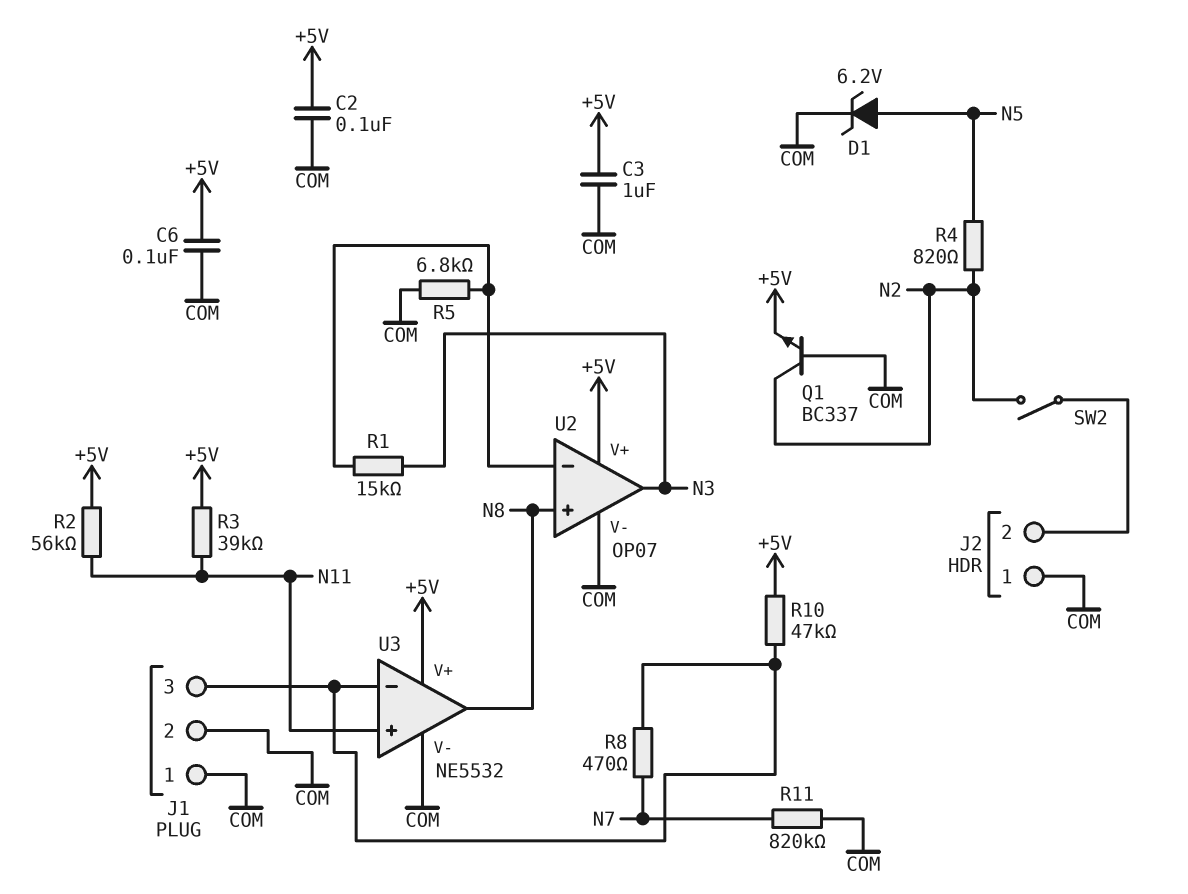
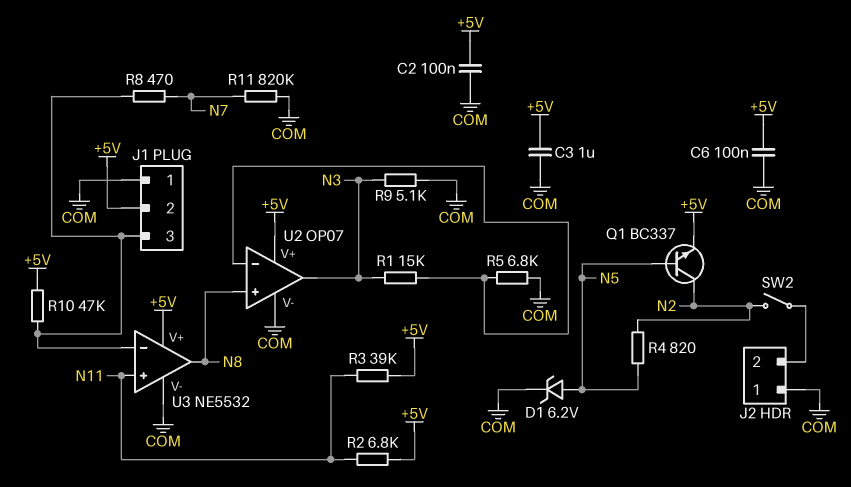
J1 pin 2: COM -> +5V
Q1: NPN BC337 (B COM, C N2, E +5V) -> NPN BC337 (B N5, C N2, E +5V)
R2: 56k (+5V, N11) -> 6.8k (+5V, N11)
R9: none -> 5.1k (COM, N3)

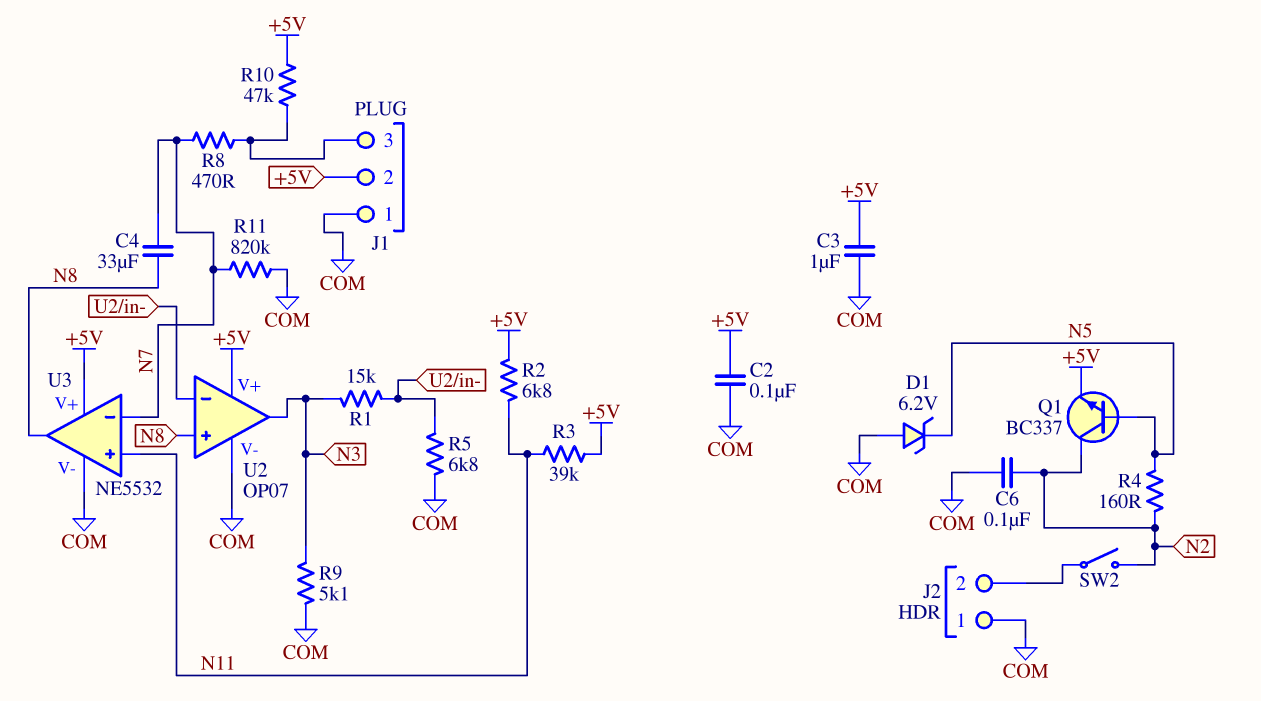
C4: none -> 33uF (N7, N8)
C6: 100nF (+5V, COM) -> 100nF (COM, N2)
D1: zener 6.2V (A N5, K COM) -> zener 6.2V (A COM, K N5)
R4: 820 (N2, N5) -> 160 (N2, N5)
U3 pin in-: J1/3 -> N7

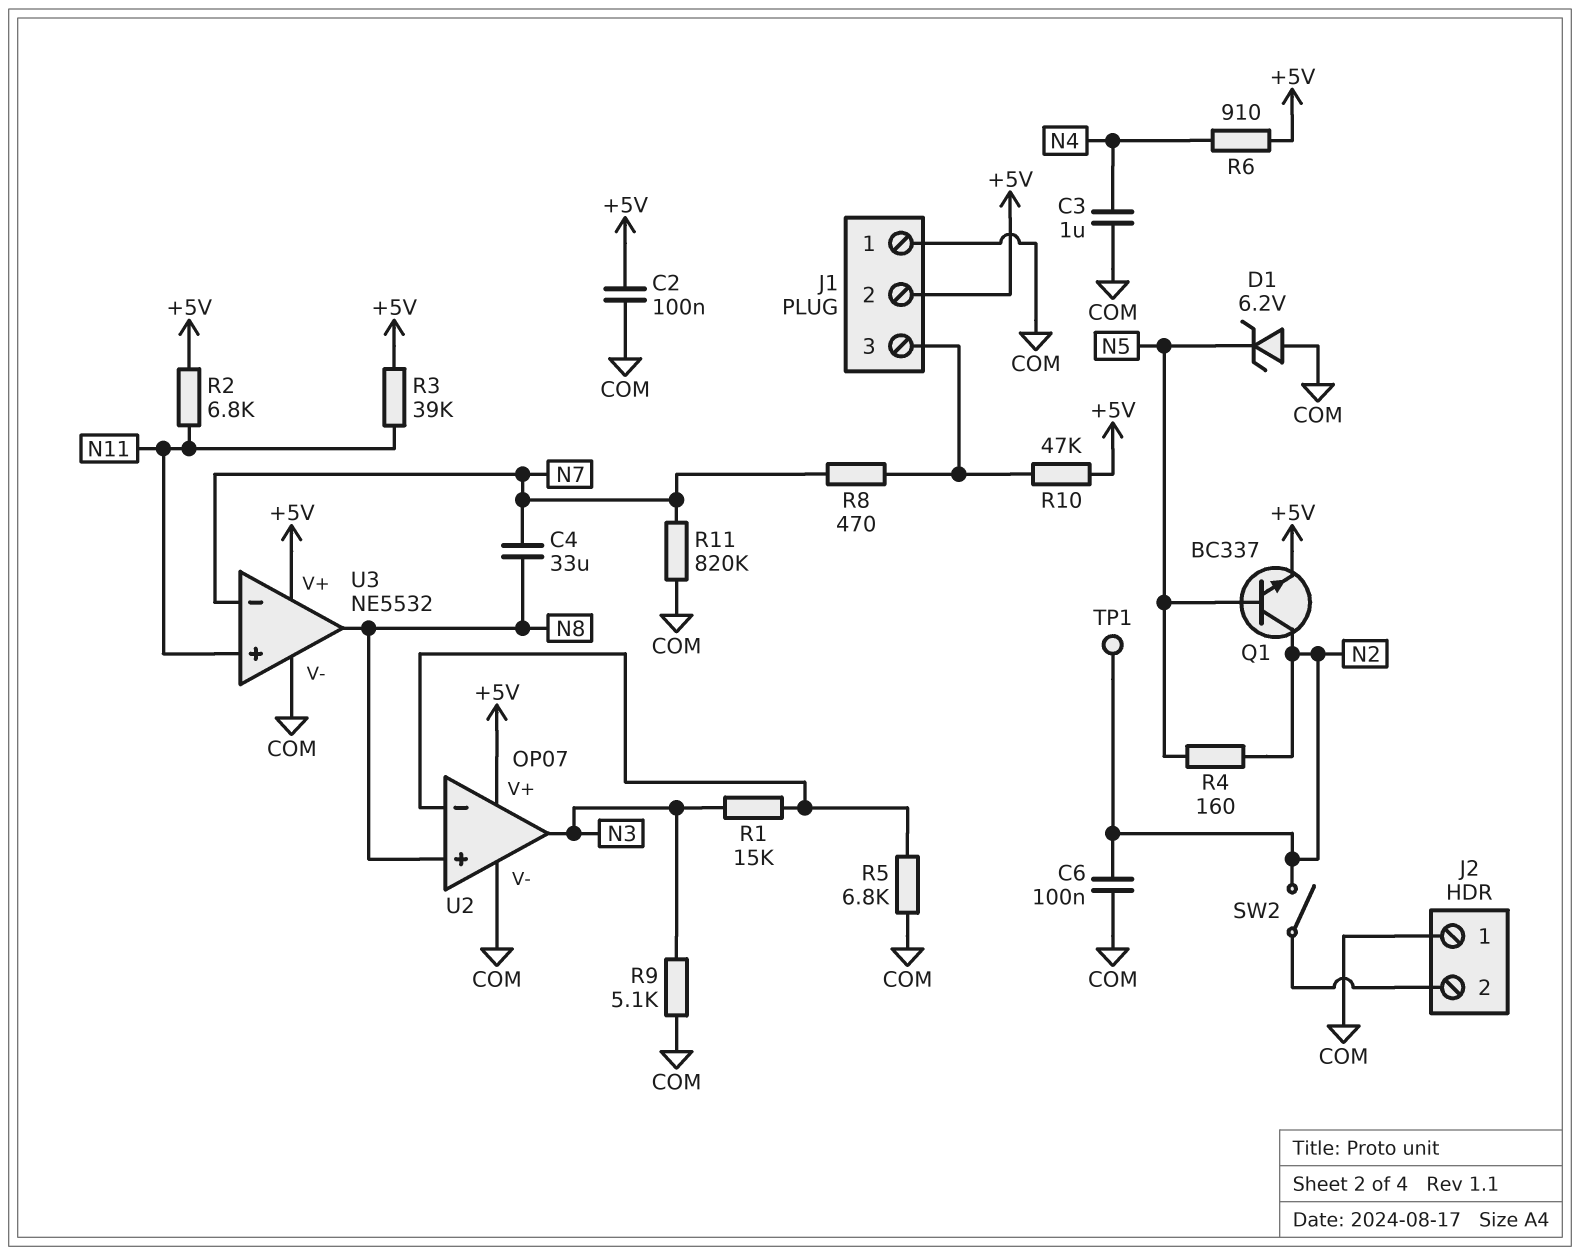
C3: 1uF (+5V, COM) -> 1uF (COM, N4)
R6: none -> 910 (+5V, N4)
TP1: none -> test point (N2)

